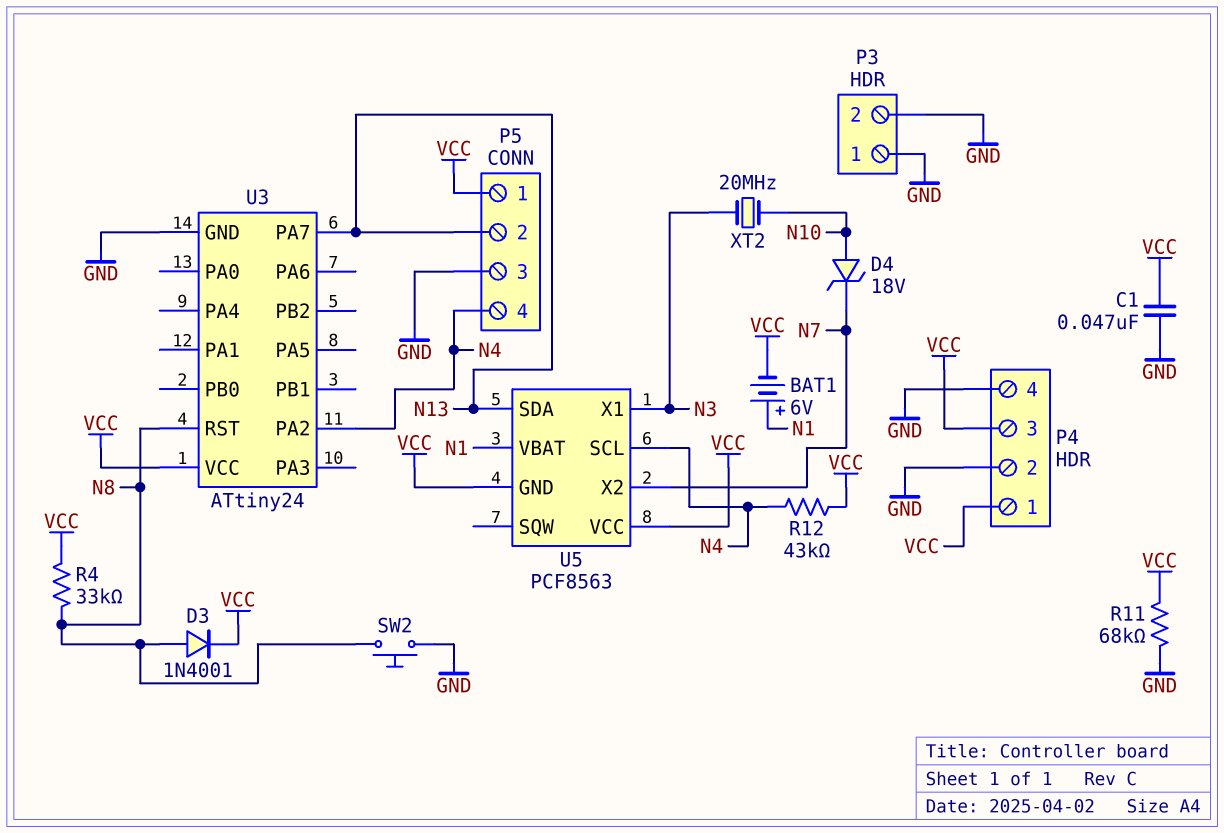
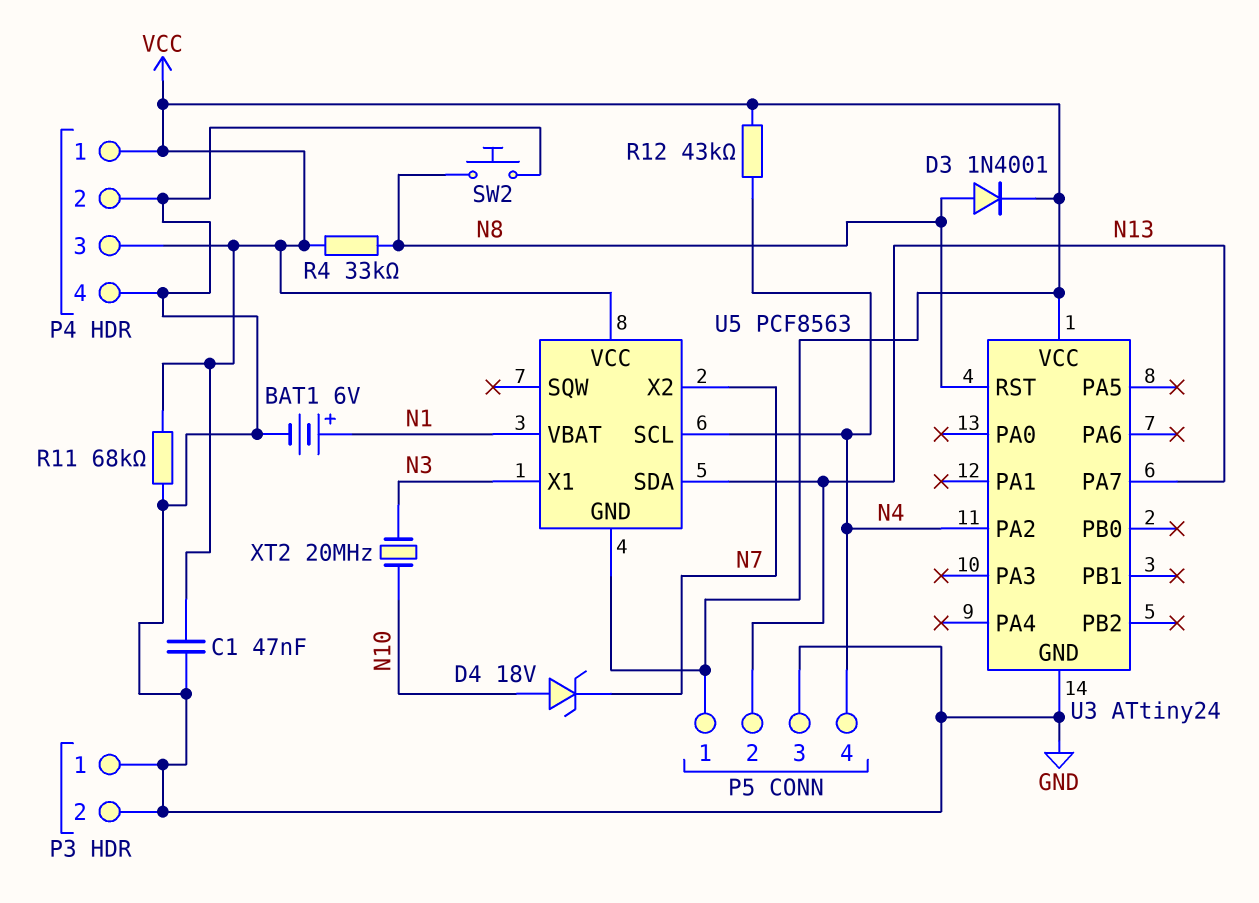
BAT1: 6V (plus N1, minus VCC) -> 6V (plus N1, minus GND)

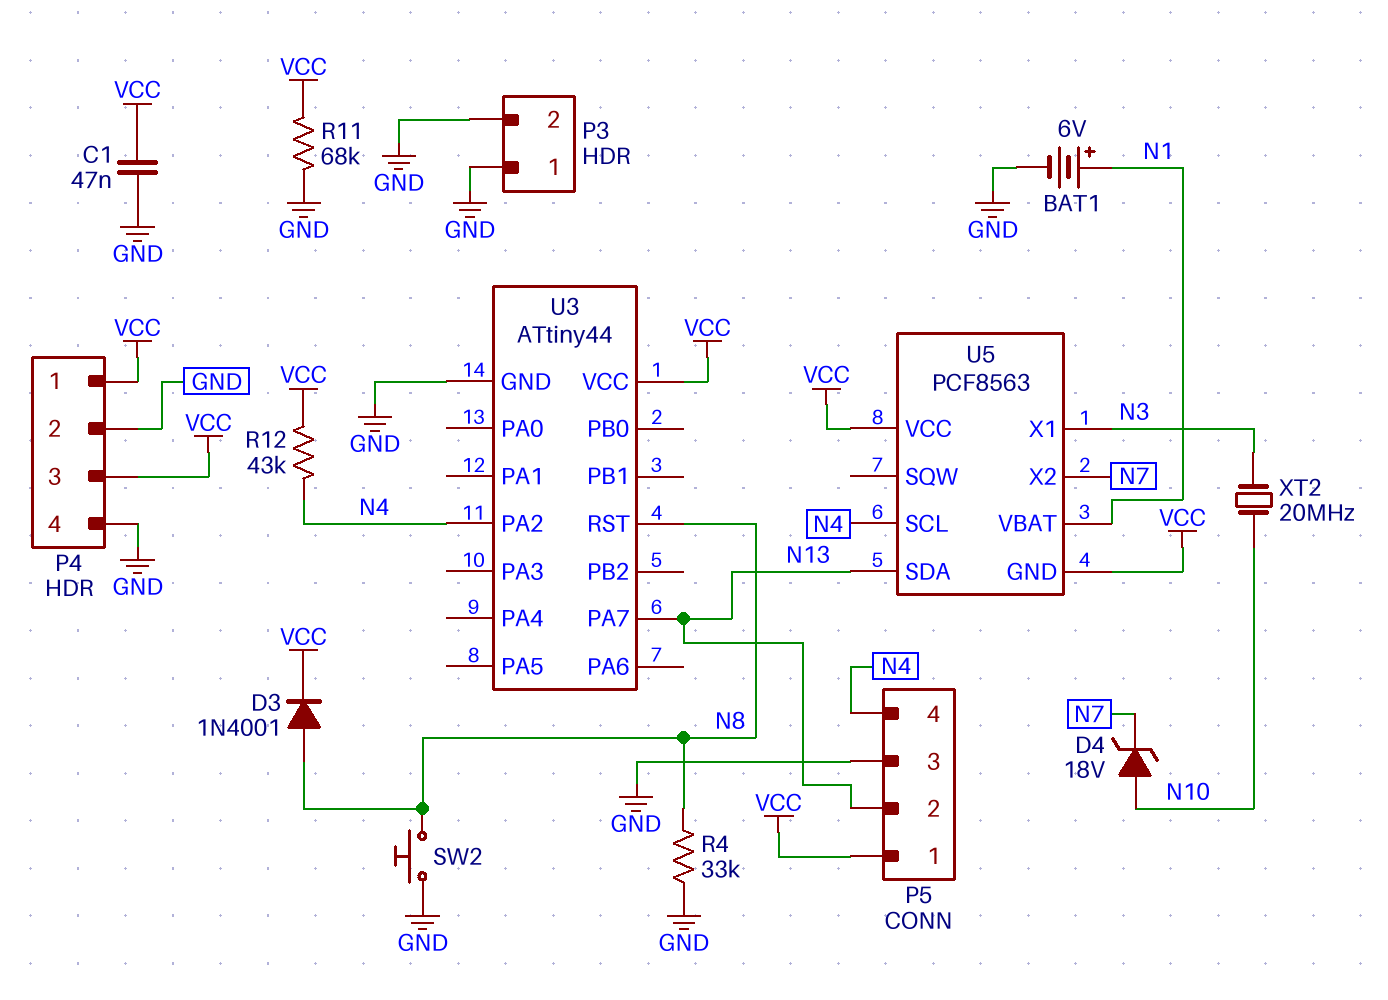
R4: 33k (N8, VCC) -> 33k (GND, N8)
U3: ATtiny24 -> ATtiny44

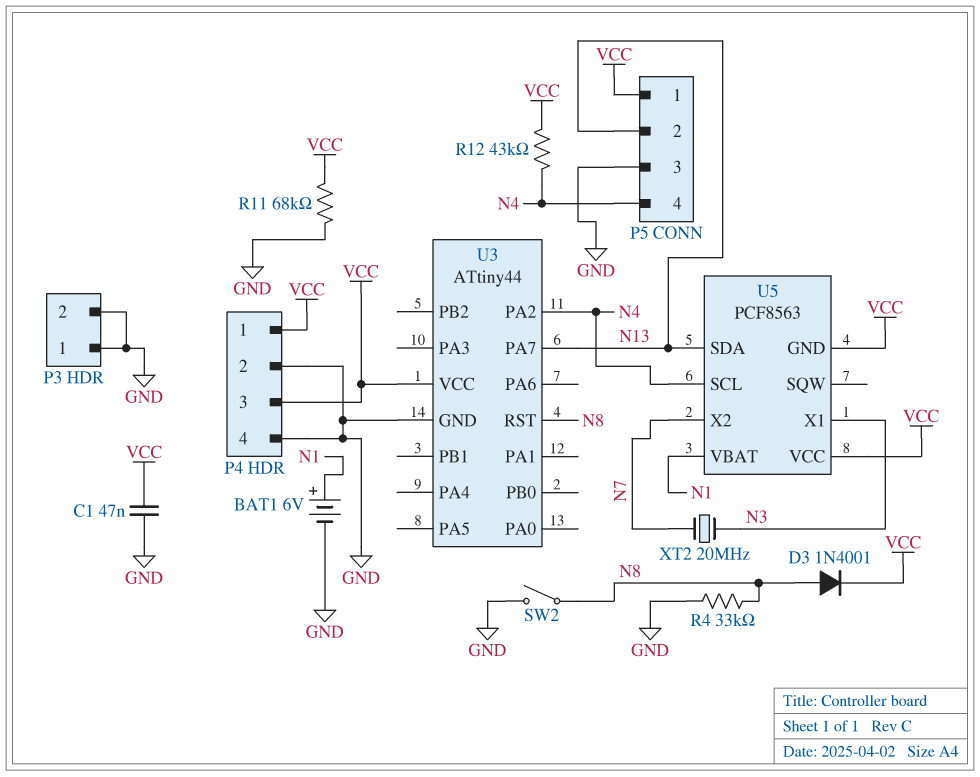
D4: zener 18V (A N10, K N7) -> none
SW2: button (GND, N8) -> switch (GND, N8)
XT2: 20MHz (N3, N10) -> 20MHz (N3, N7)

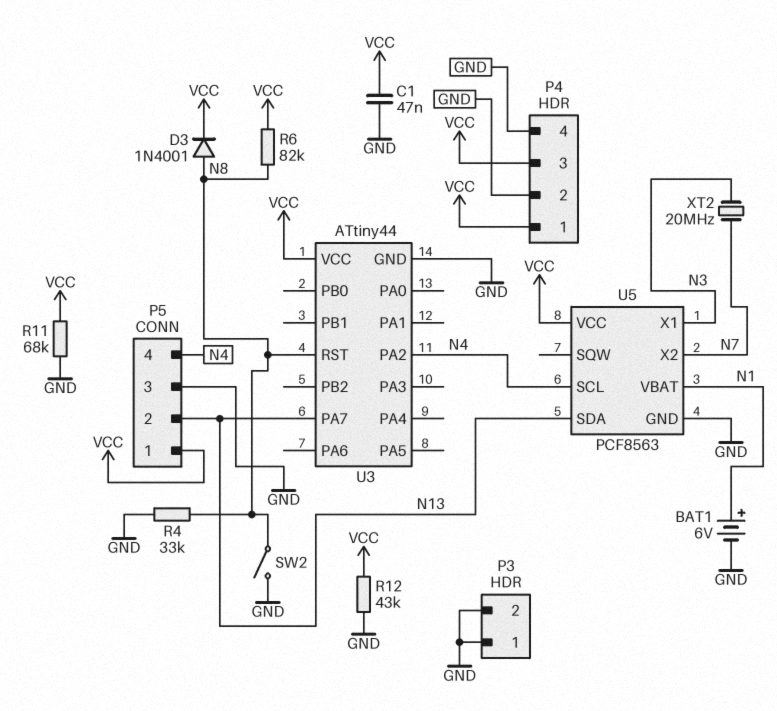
R6: none -> 82k (N8, VCC)
R12: 43k (N4, VCC) -> 43k (GND, VCC)
U5 pin GND: VCC -> GND

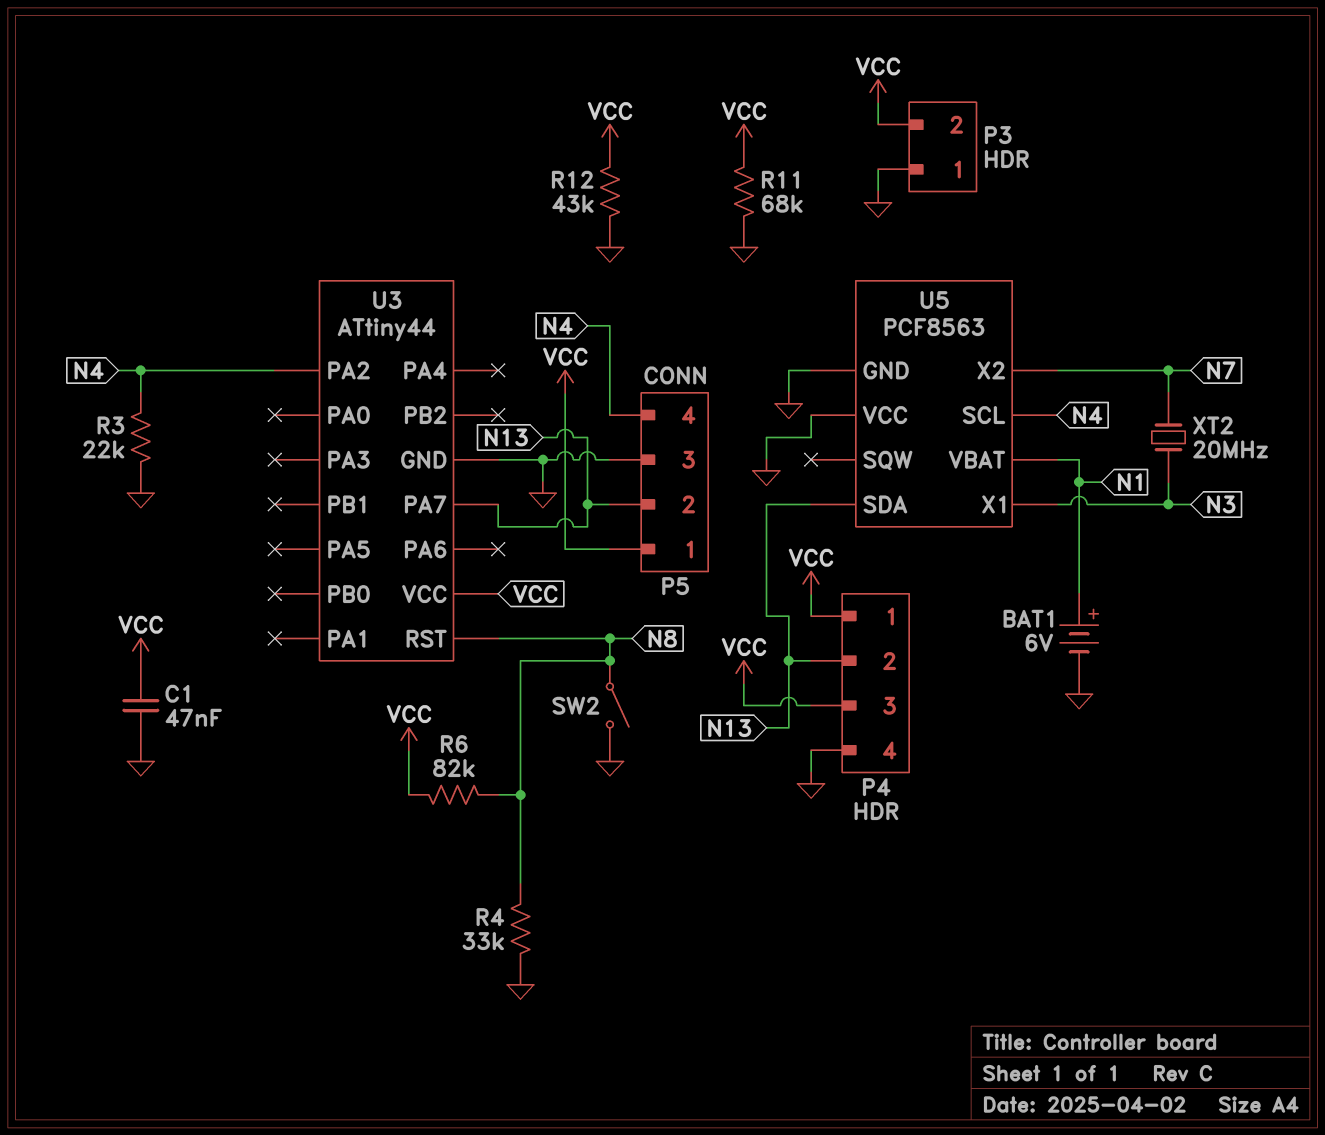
D3: diode 1N4001 (A N8, K VCC) -> none
P3 pin 2: GND -> VCC
P4 pin 2: GND -> N13
R3: none -> 22k (GND, N4)
U5 pin VCC: VCC -> GND

